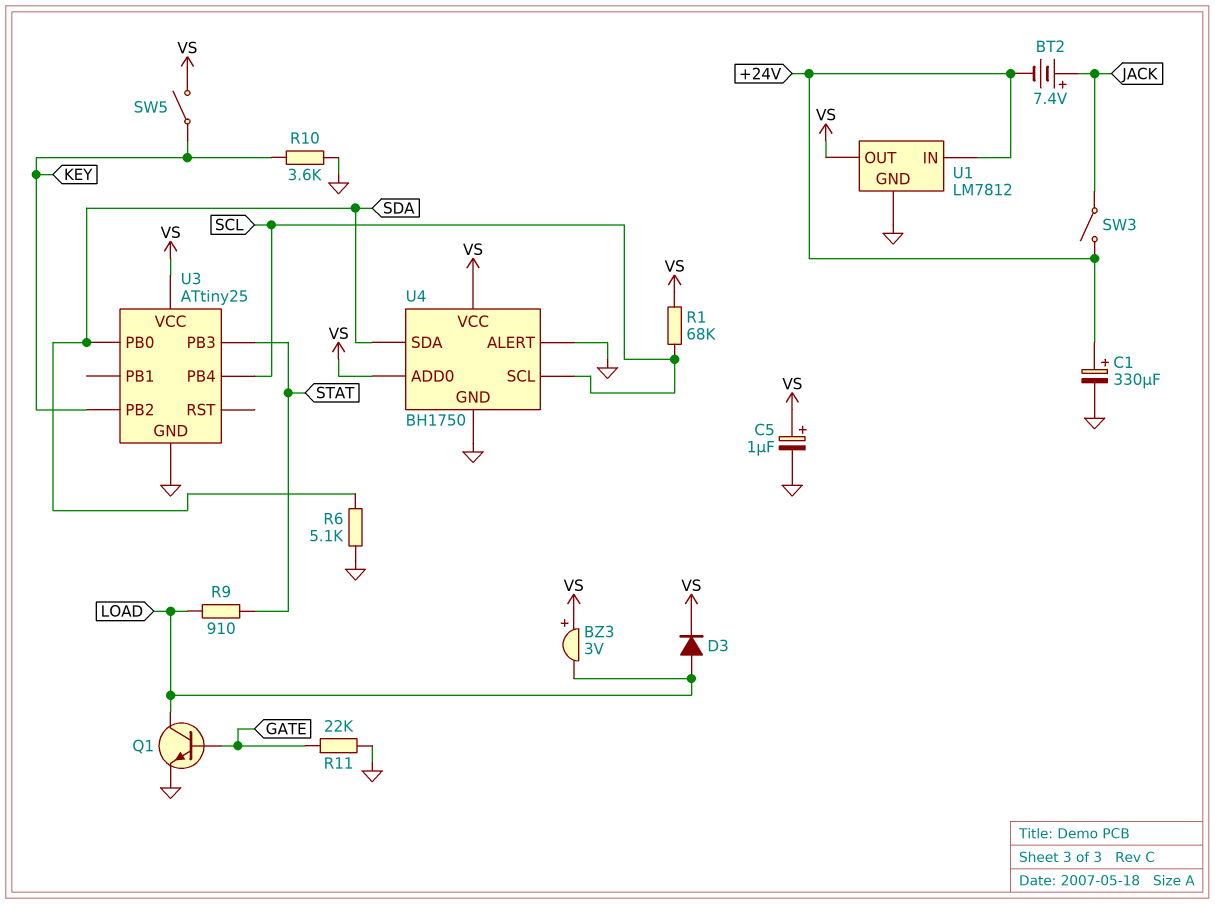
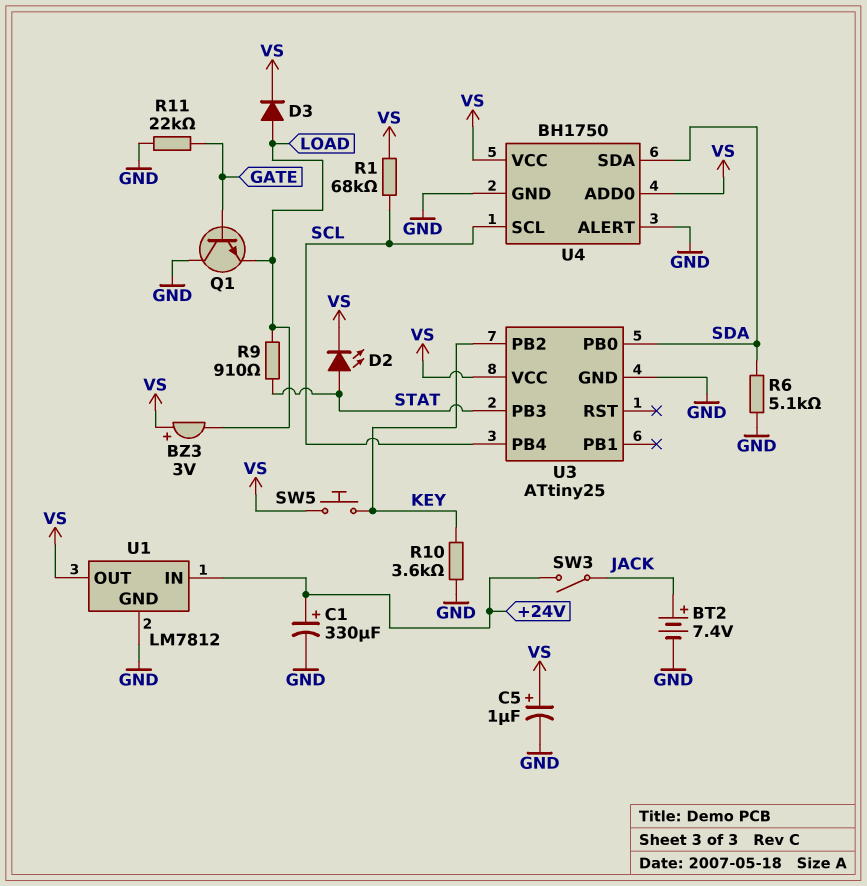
BT2: 7.4V (plus JACK, minus +24V) -> 7.4V (plus JACK, minus GND)
D2: none -> LED (A STAT, K VS)
Q1: NPN (B GATE, C LOAD, E GND) -> NPN (B GATE, C GND, E LOAD)
SW5: switch (KEY, VS) -> button (KEY, VS)

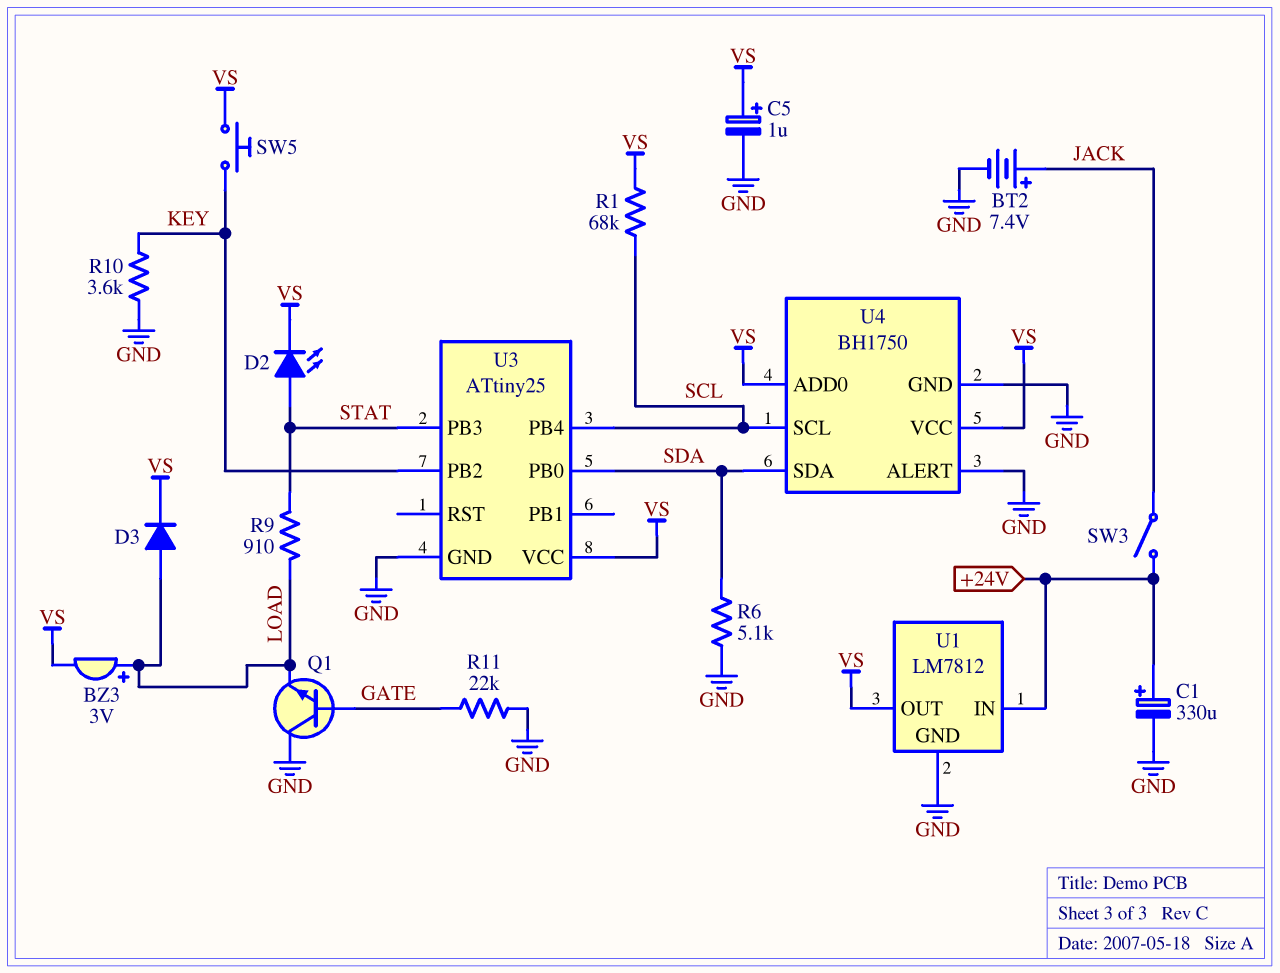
BZ3: buzzer 3V (plus VS, minus LOAD) -> buzzer 3V (plus LOAD, minus VS)

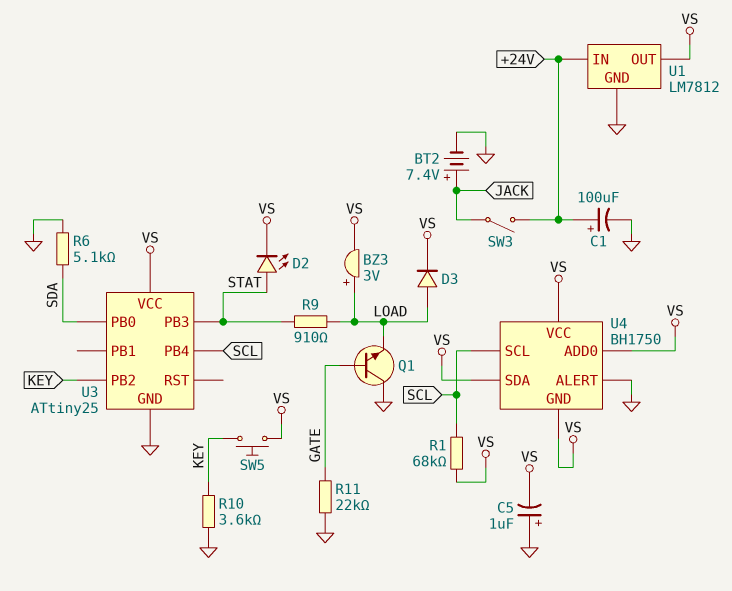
C1: 330uF (plus +24V, minus GND) -> 100uF (plus +24V, minus GND)
C5: 1uF (plus VS, minus GND) -> 1uF (plus GND, minus VS)
U4 pin GND: GND -> VS
U4 pin SDA: SDA -> VS

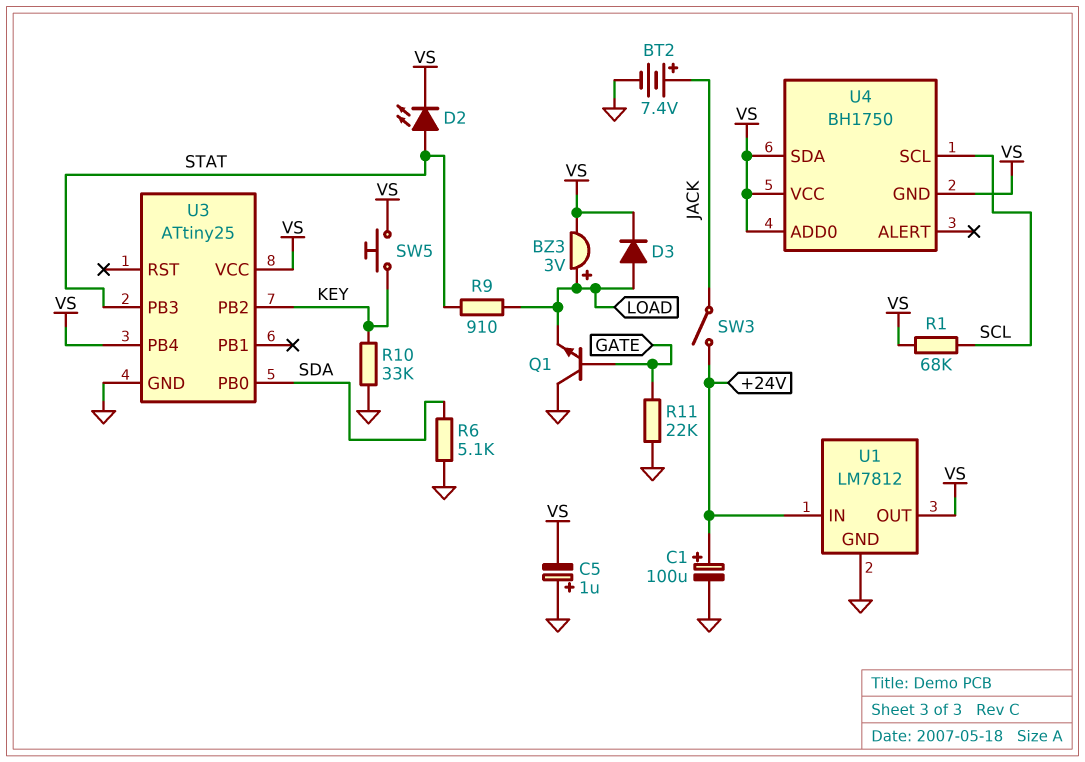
R10: 3.6k (GND, KEY) -> 33k (GND, KEY)
U3 pin PB4: SCL -> VS
U4 pin ALERT: GND -> none

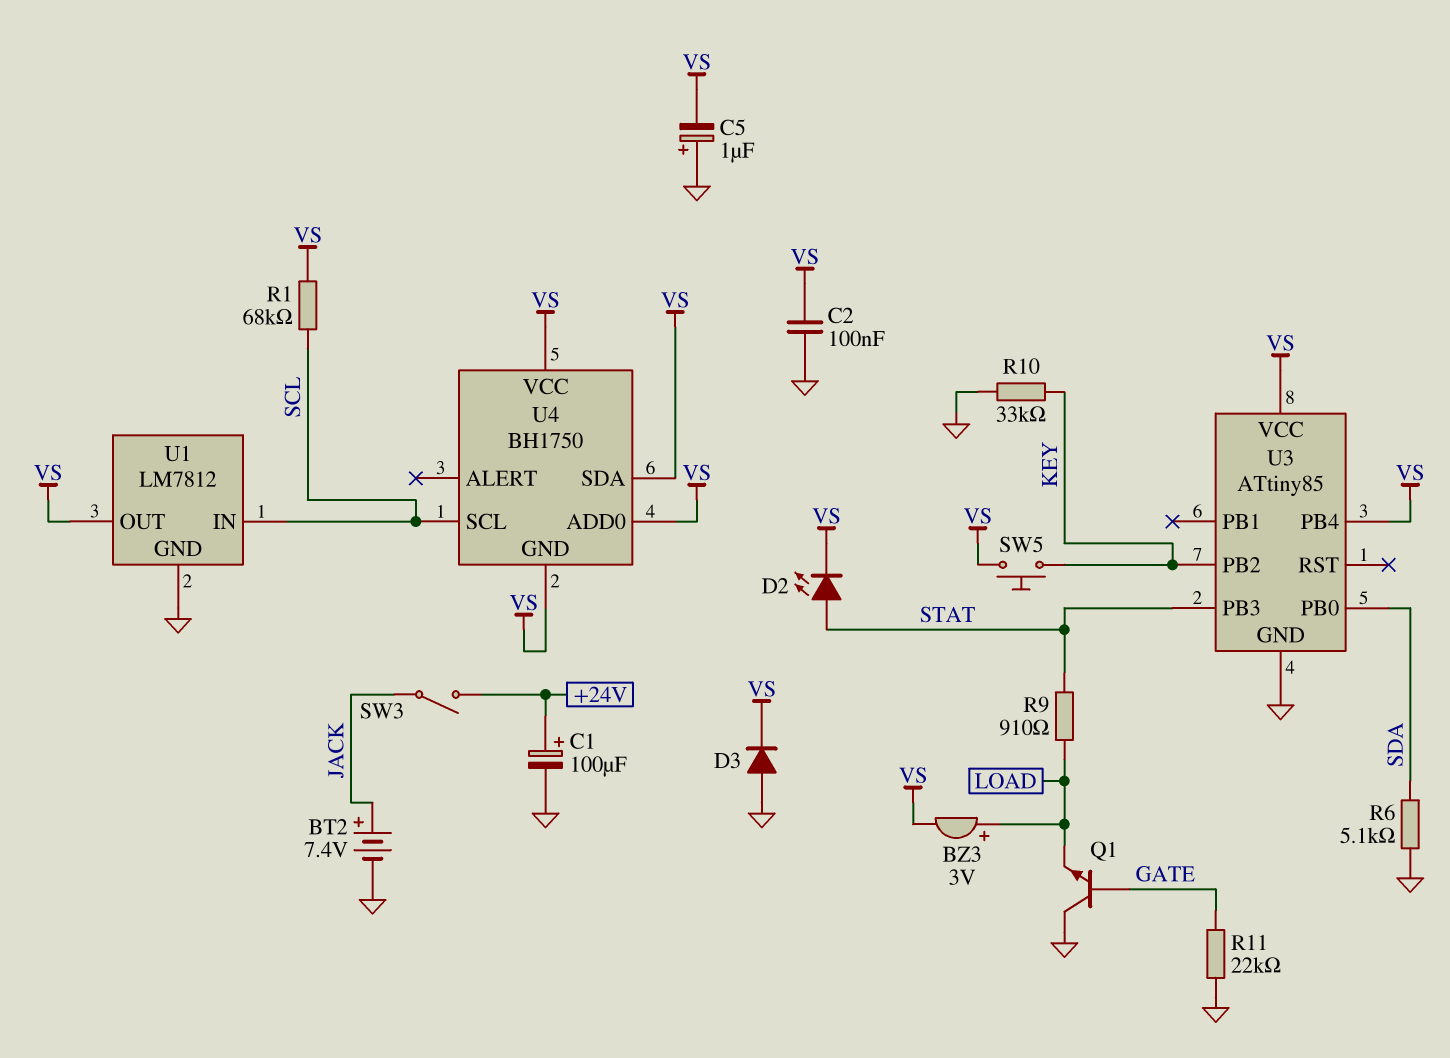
C2: none -> 100nF (GND, VS)
D3: diode (A LOAD, K VS) -> diode (A GND, K VS)
U1 pin IN: +24V -> SCL
U3: ATtiny25 -> ATtiny85

